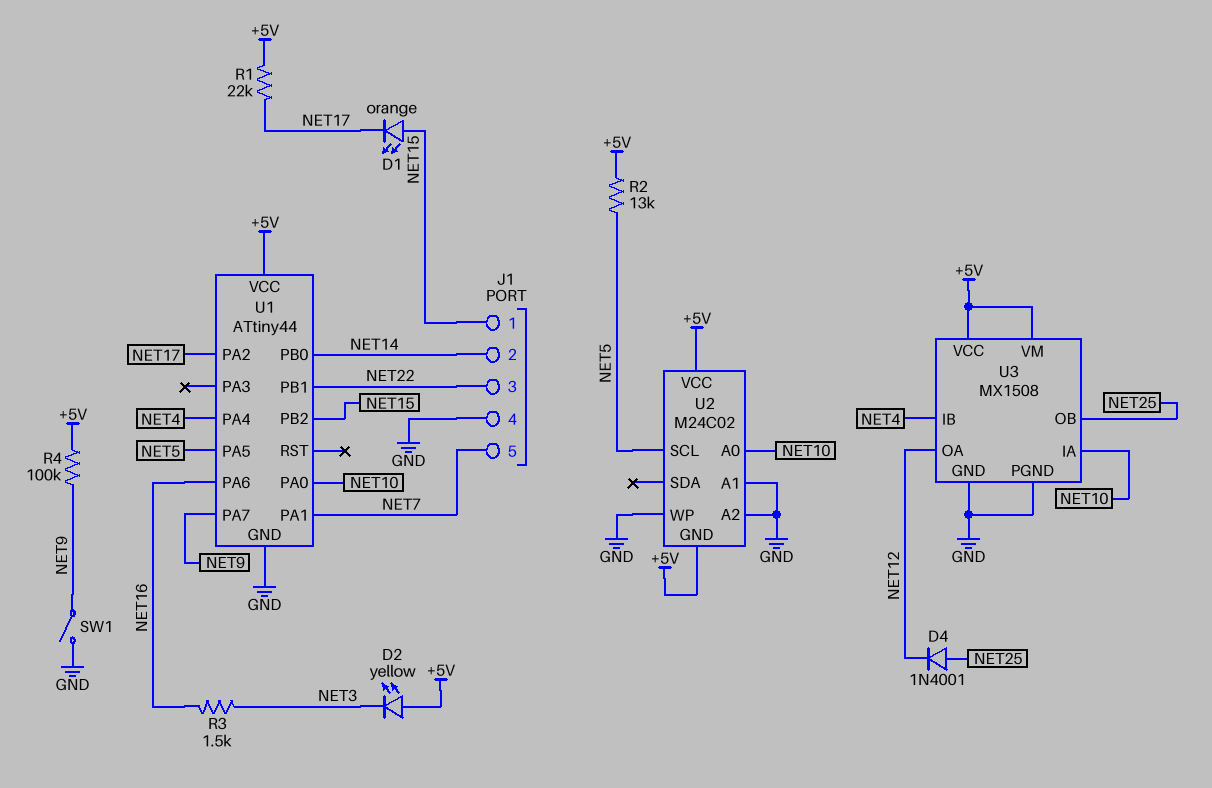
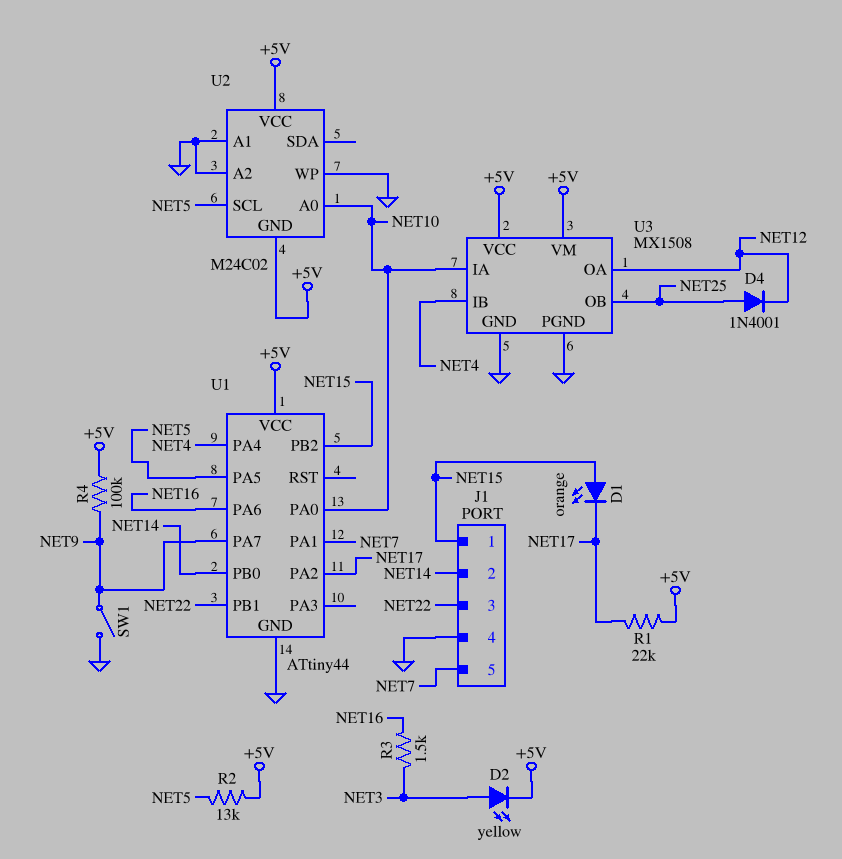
D2: LED yellow (A +5V, K NET3) -> LED yellow (A NET3, K +5V)

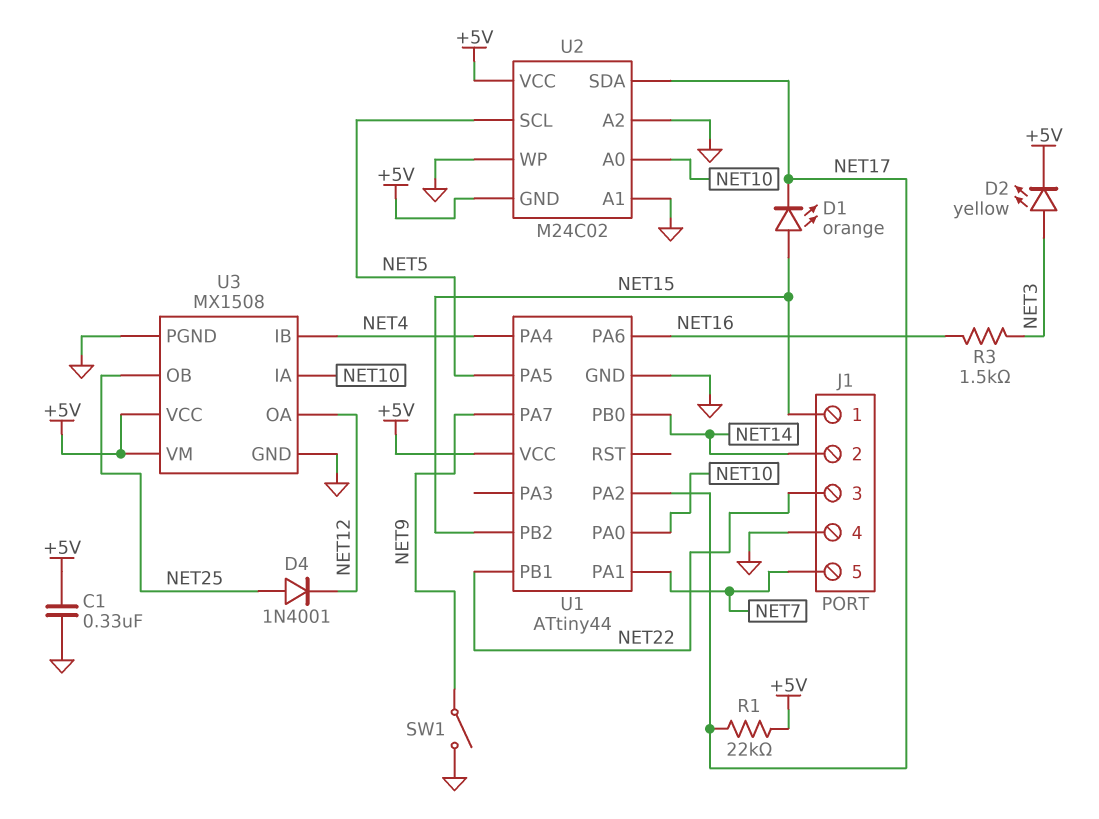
C1: none -> 330nF (+5V, GND)
R2: 13k (+5V, NET5) -> none
R4: 100k (+5V, NET9) -> none
U2 pin SDA: none -> NET17

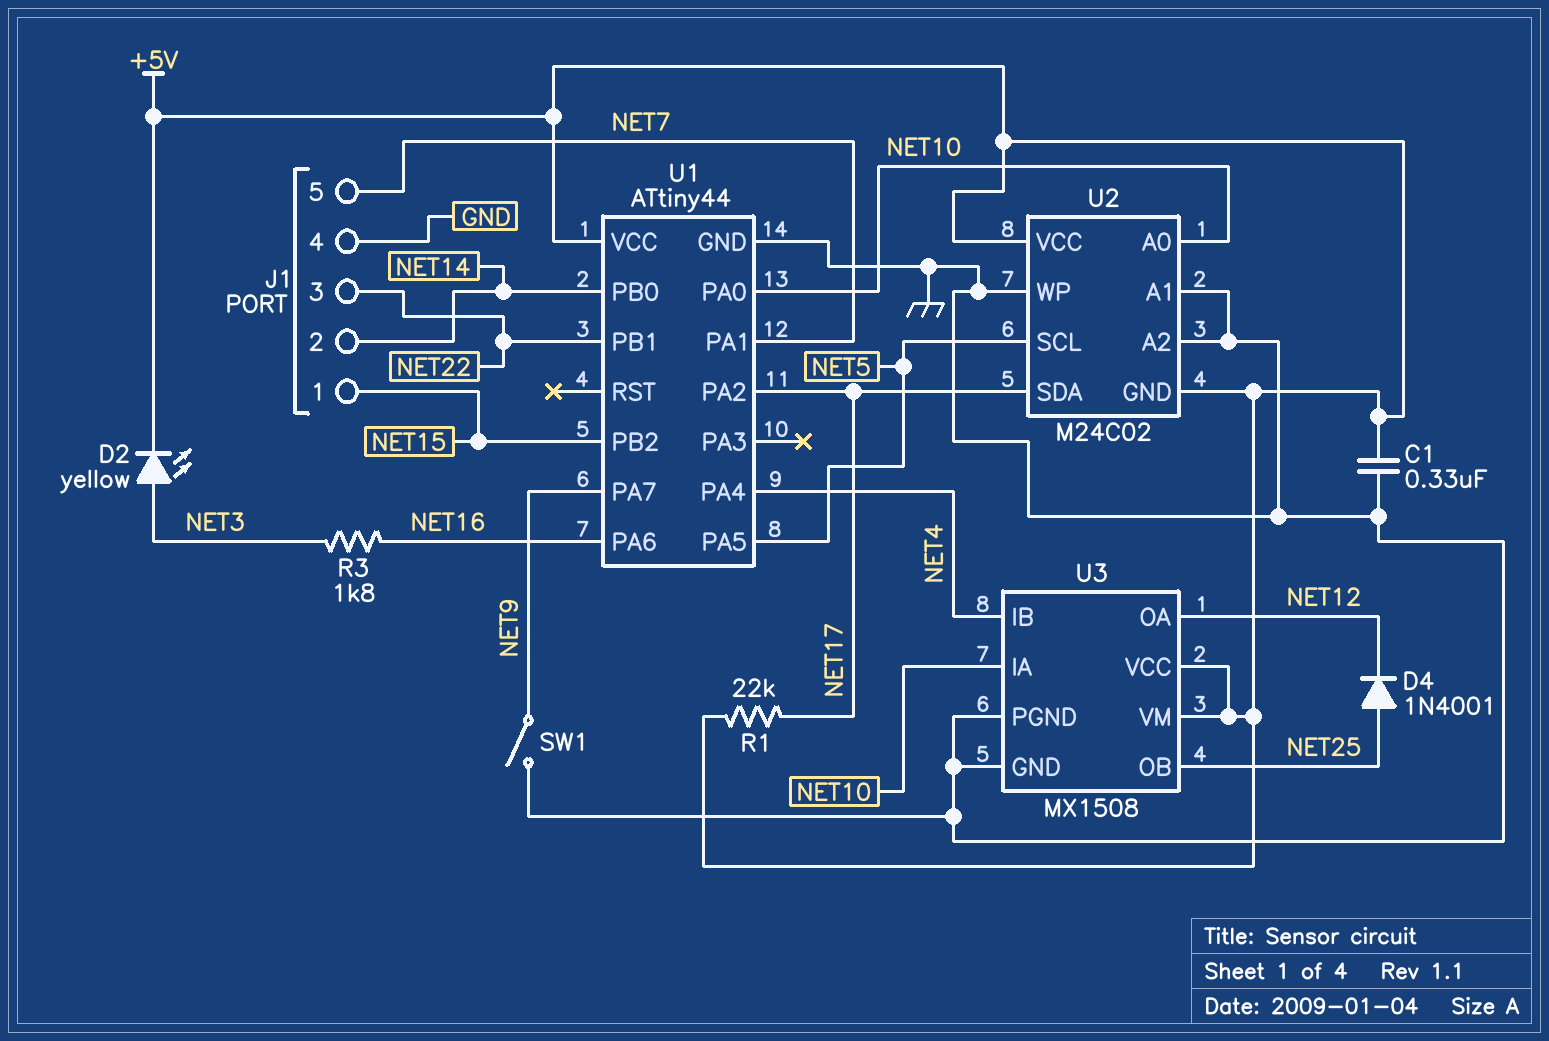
D1: LED orange (A NET15, K NET17) -> none
R3: 1.5k (NET3, NET16) -> 1.8k (NET3, NET16)

